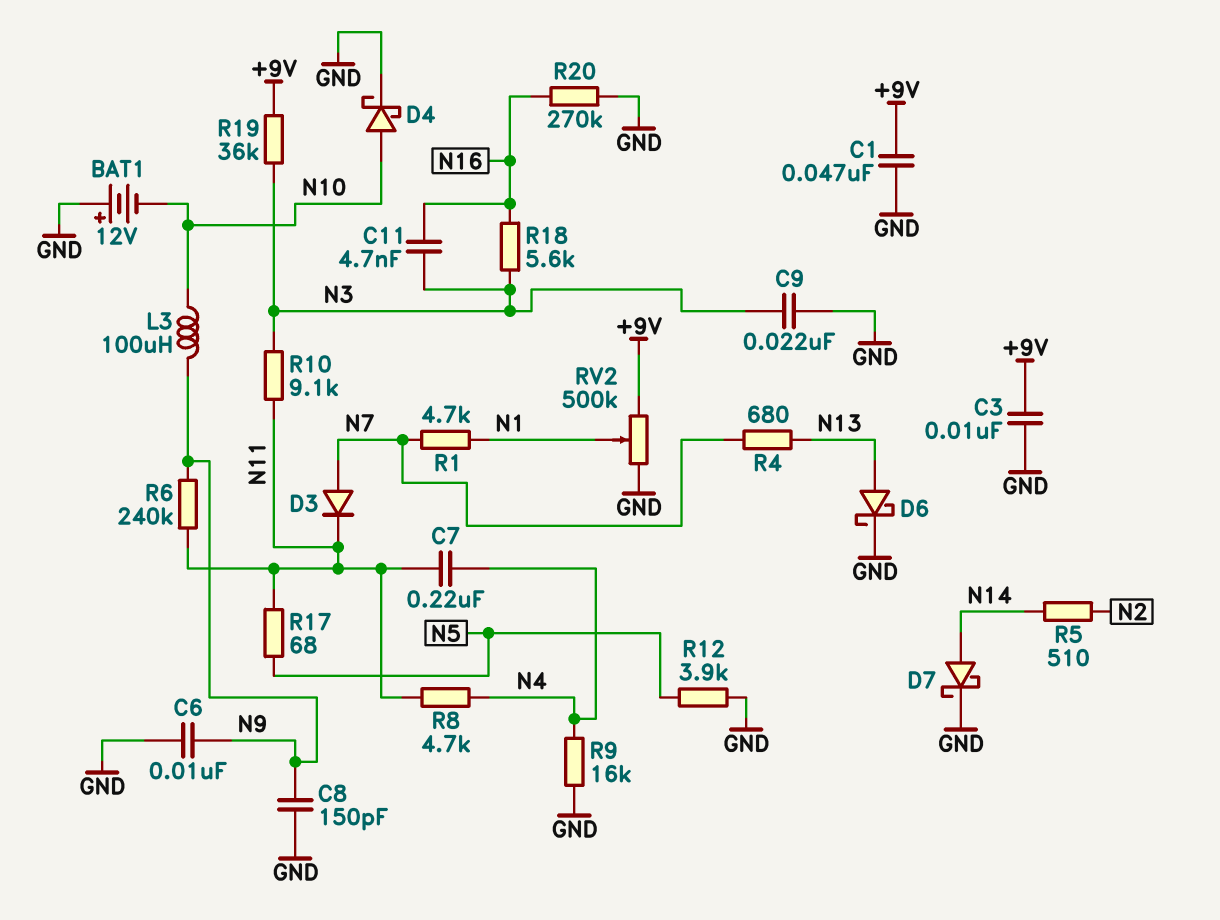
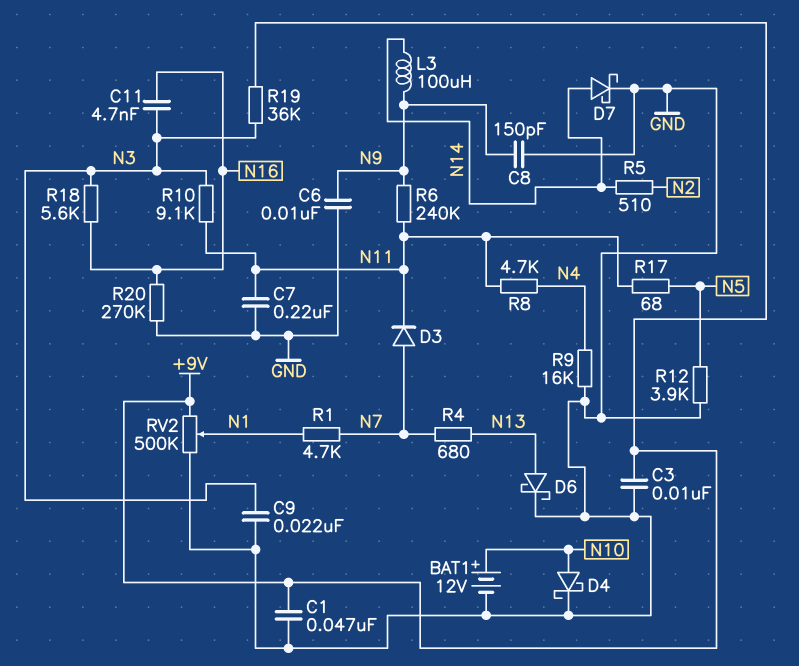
BAT1: 12V (plus GND, minus N10) -> 12V (plus N10, minus GND)
C7: 220nF (N4, N11) -> 220nF (GND, N11)
L3: 100uH (N9, N10) -> 100uH (N9, N14)

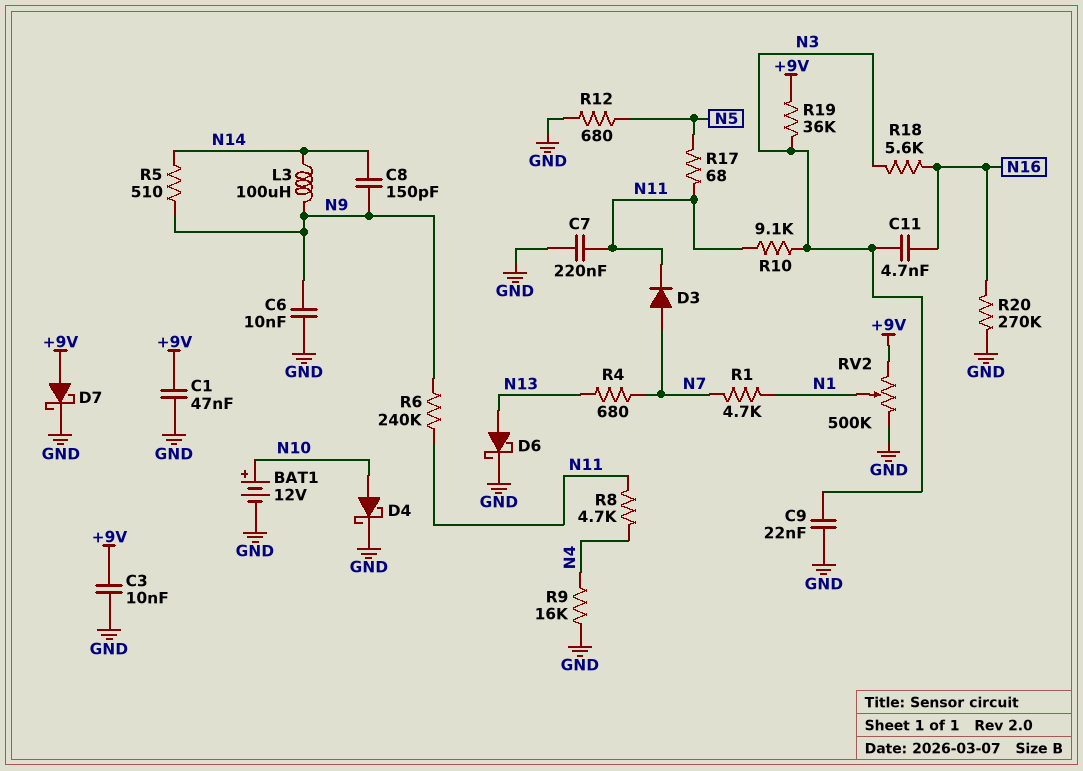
C8: 150pF (GND, N9) -> 150pF (N9, N14)
D7: schottky (A N14, K GND) -> schottky (A +9V, K GND)
R5: 510 (N2, N14) -> 510 (N9, N14)
R12: 3.9k (GND, N5) -> 680 (GND, N5)

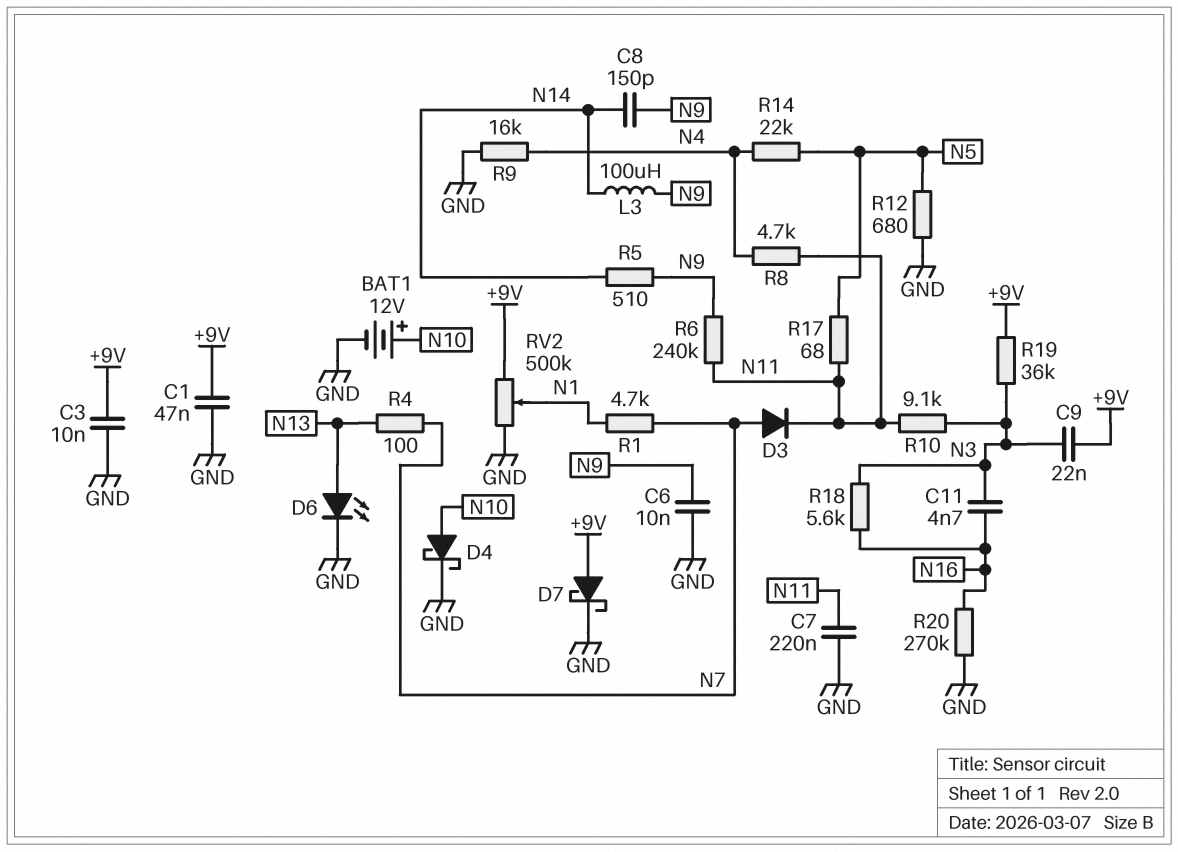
C9: 22nF (GND, N3) -> 22nF (+9V, N3)
D6: schottky (A N13, K GND) -> LED (A N13, K GND)
R4: 680 (N7, N13) -> 100 (N7, N13)
R14: none -> 22k (N4, N5)

